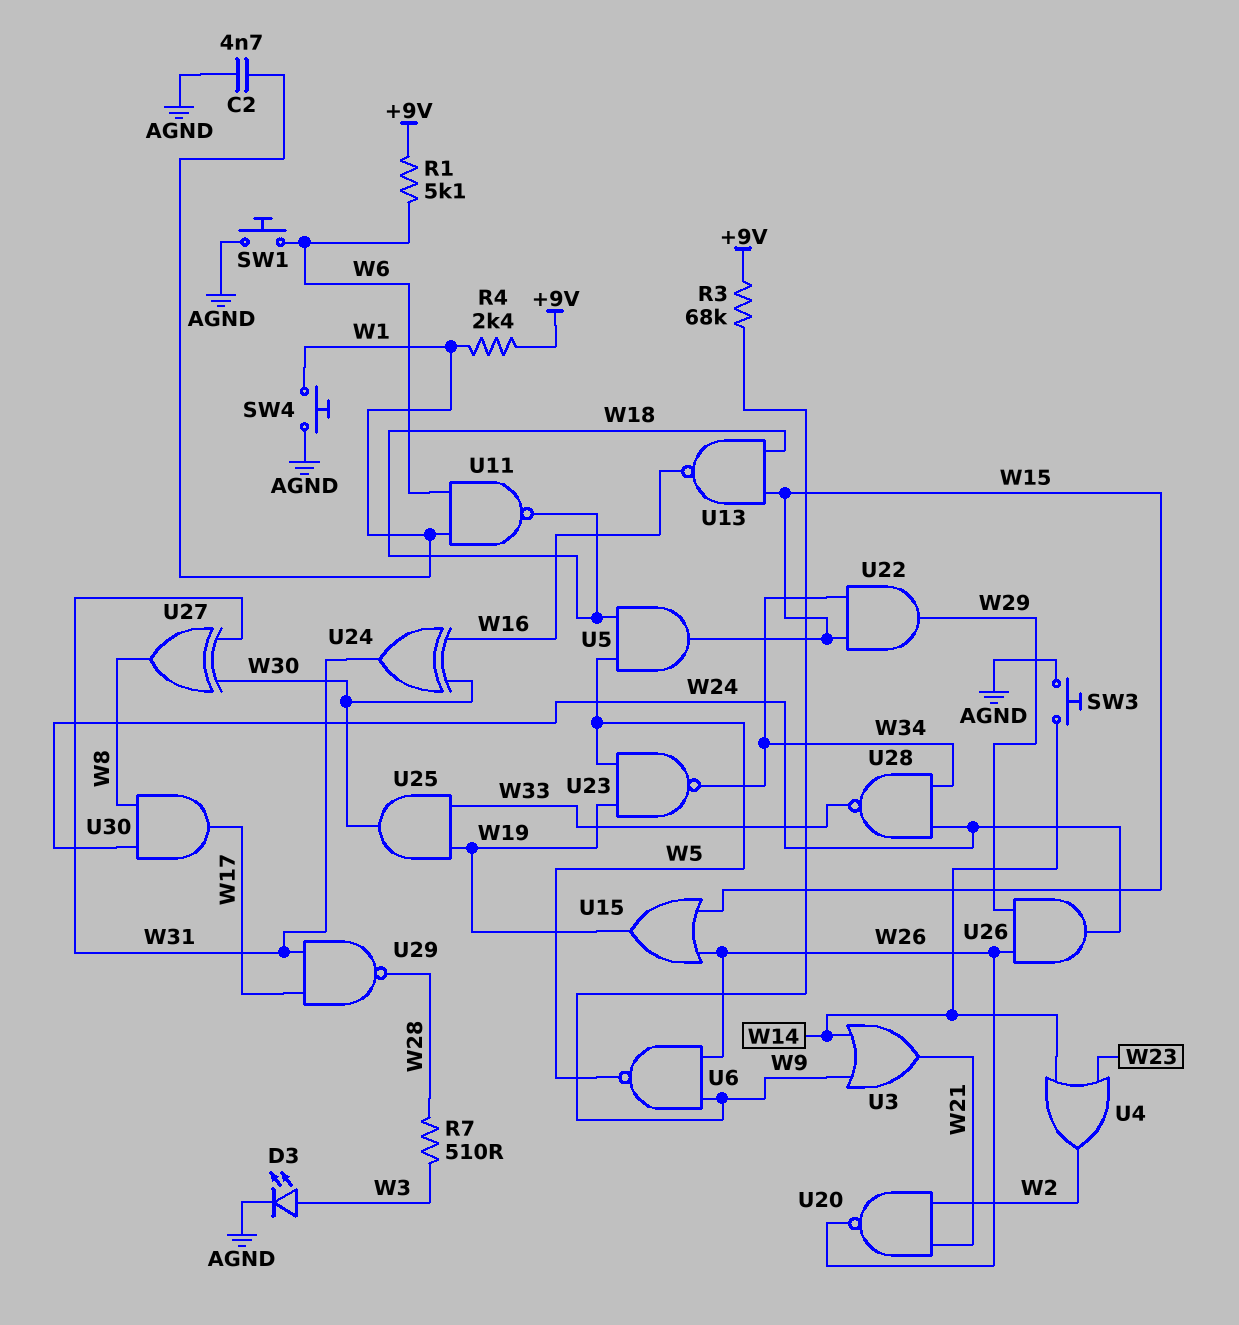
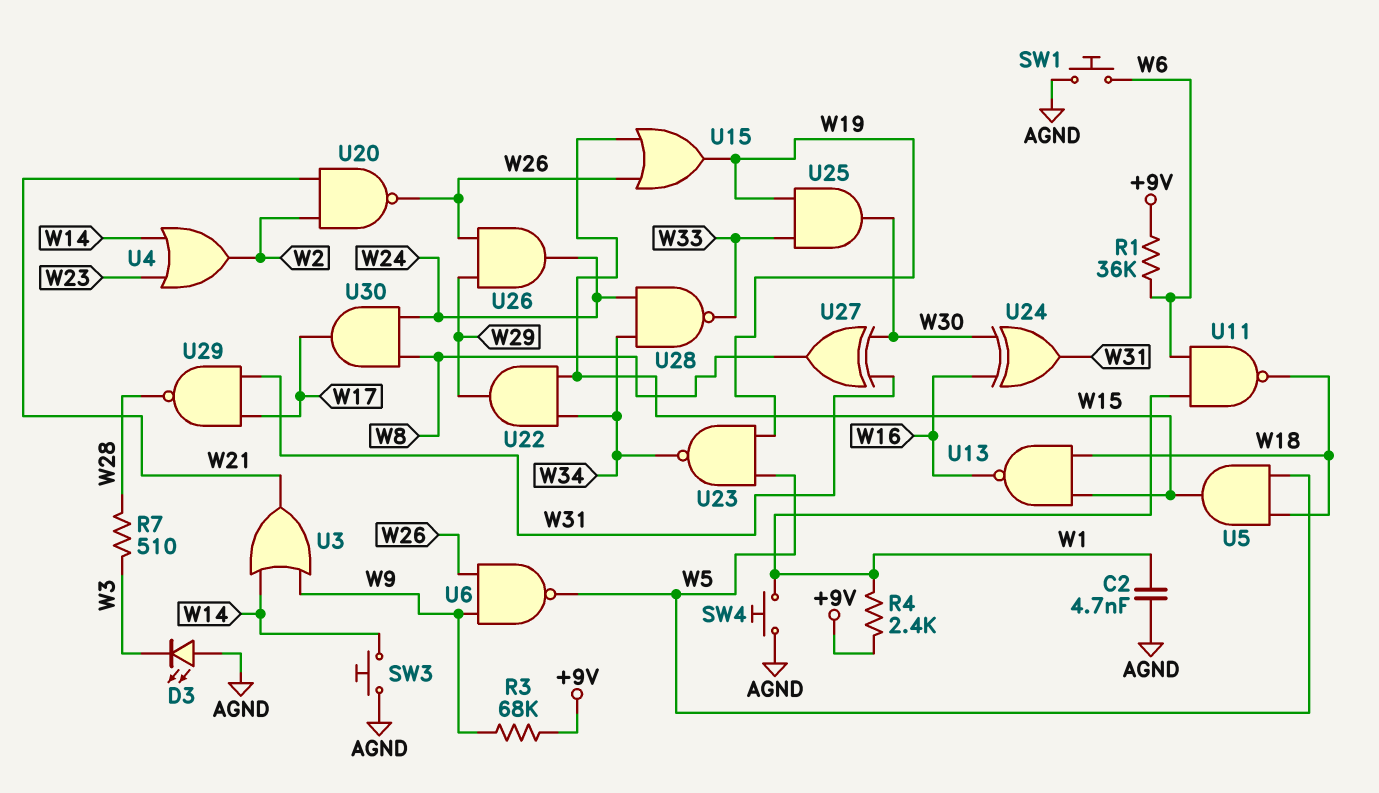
D3: LED (A W3, K AGND) -> LED (A AGND, K W3)
R1: 5.1k (+9V, W6) -> 36k (+9V, W6)

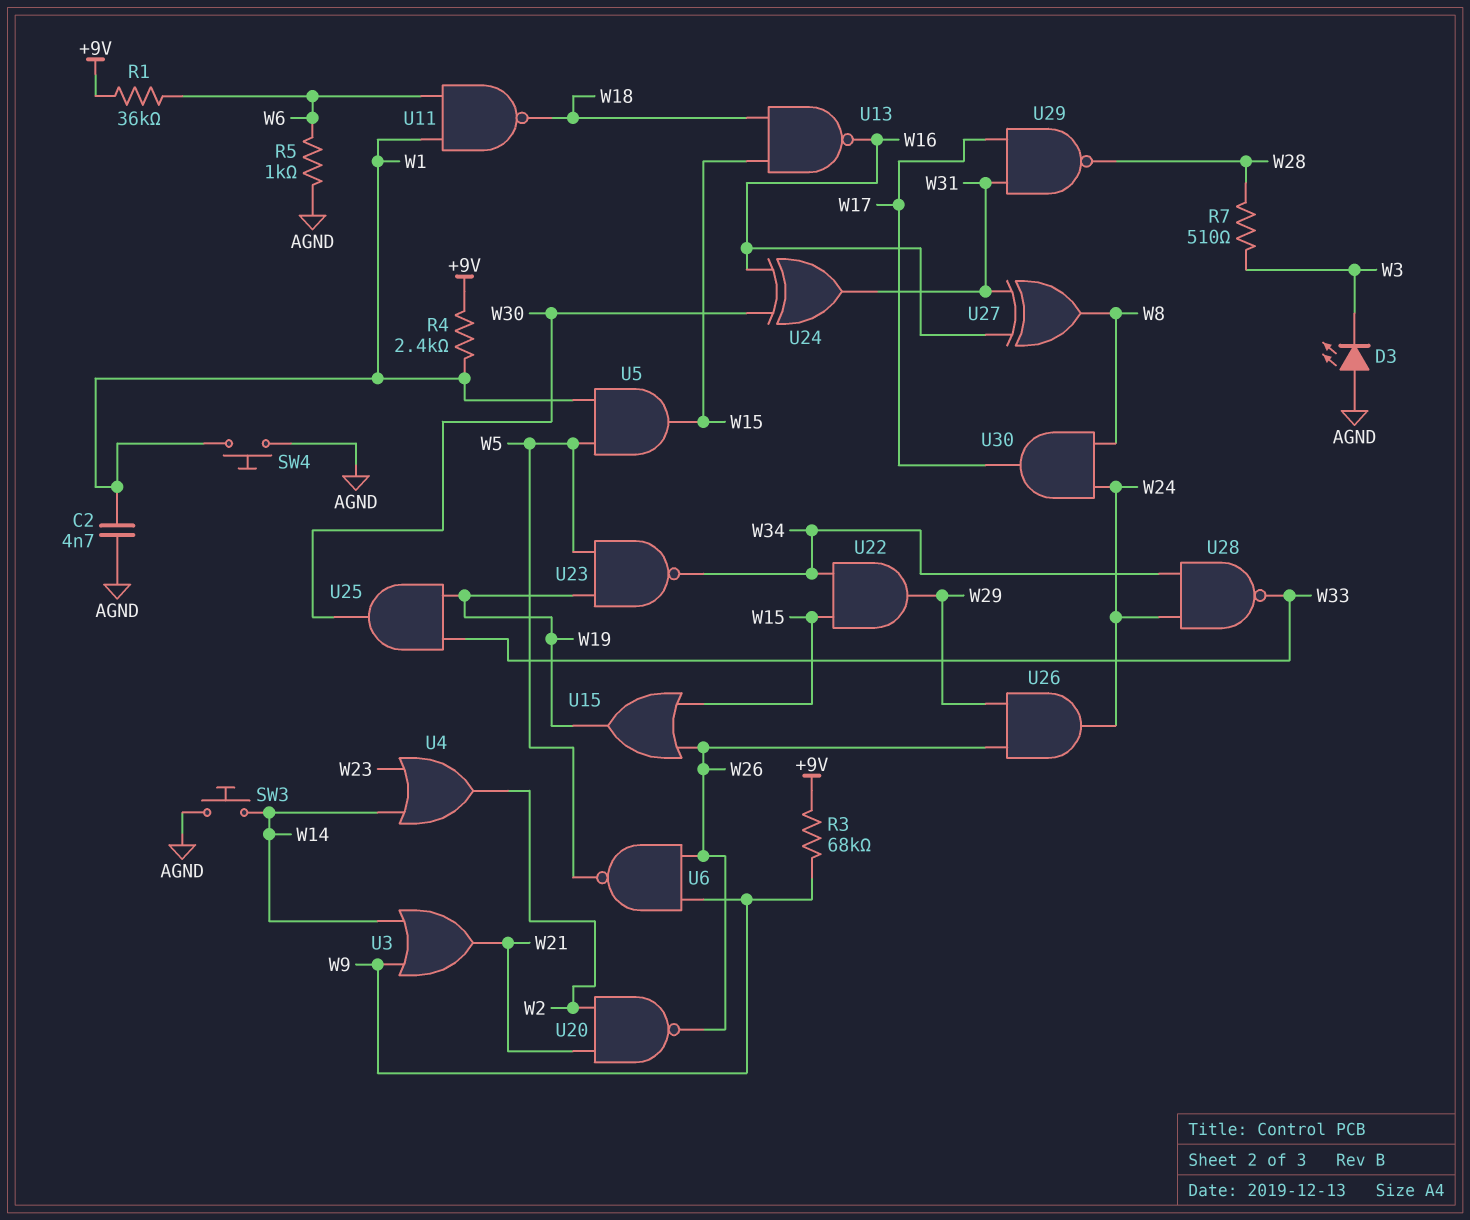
R5: none -> 1k (AGND, W6)
SW1: button (AGND, W6) -> none
U5: AND (in W5, in W18, out W15) -> AND (in W1, in W5, out W15)
U27: XOR (in W30, in W31, out W8) -> XOR (in W16, in W31, out W8)

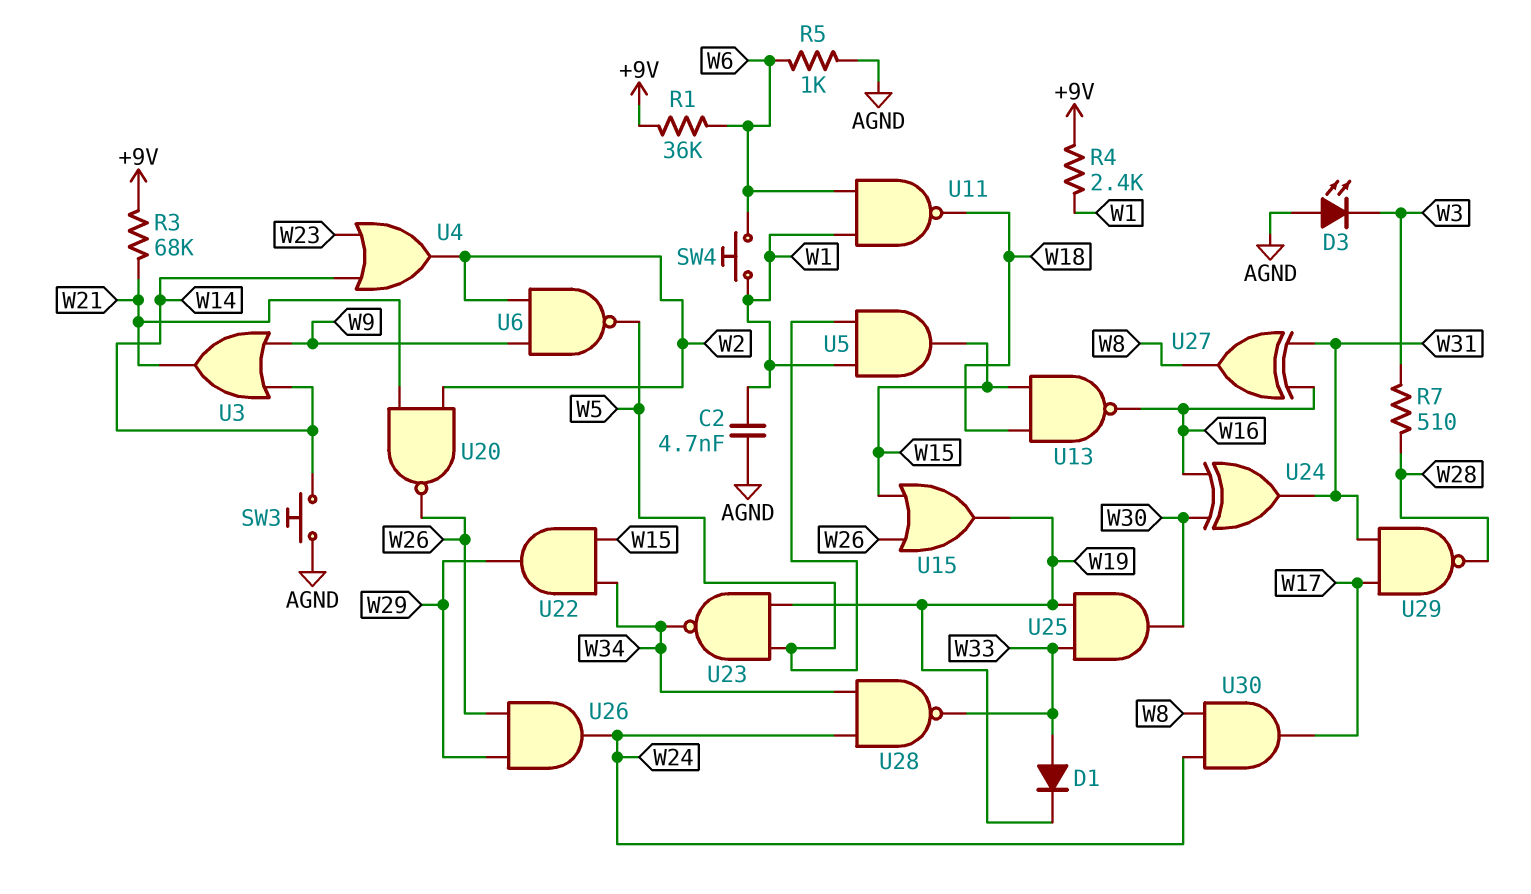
D1: none -> diode (A W33, K W19)
R3: 68k (+9V, W9) -> 68k (+9V, W21)
SW4: button (AGND, W1) -> button (W1, W6)
U6: NAND (in W9, in W26, out W5) -> NAND (in W2, in W9, out W5)

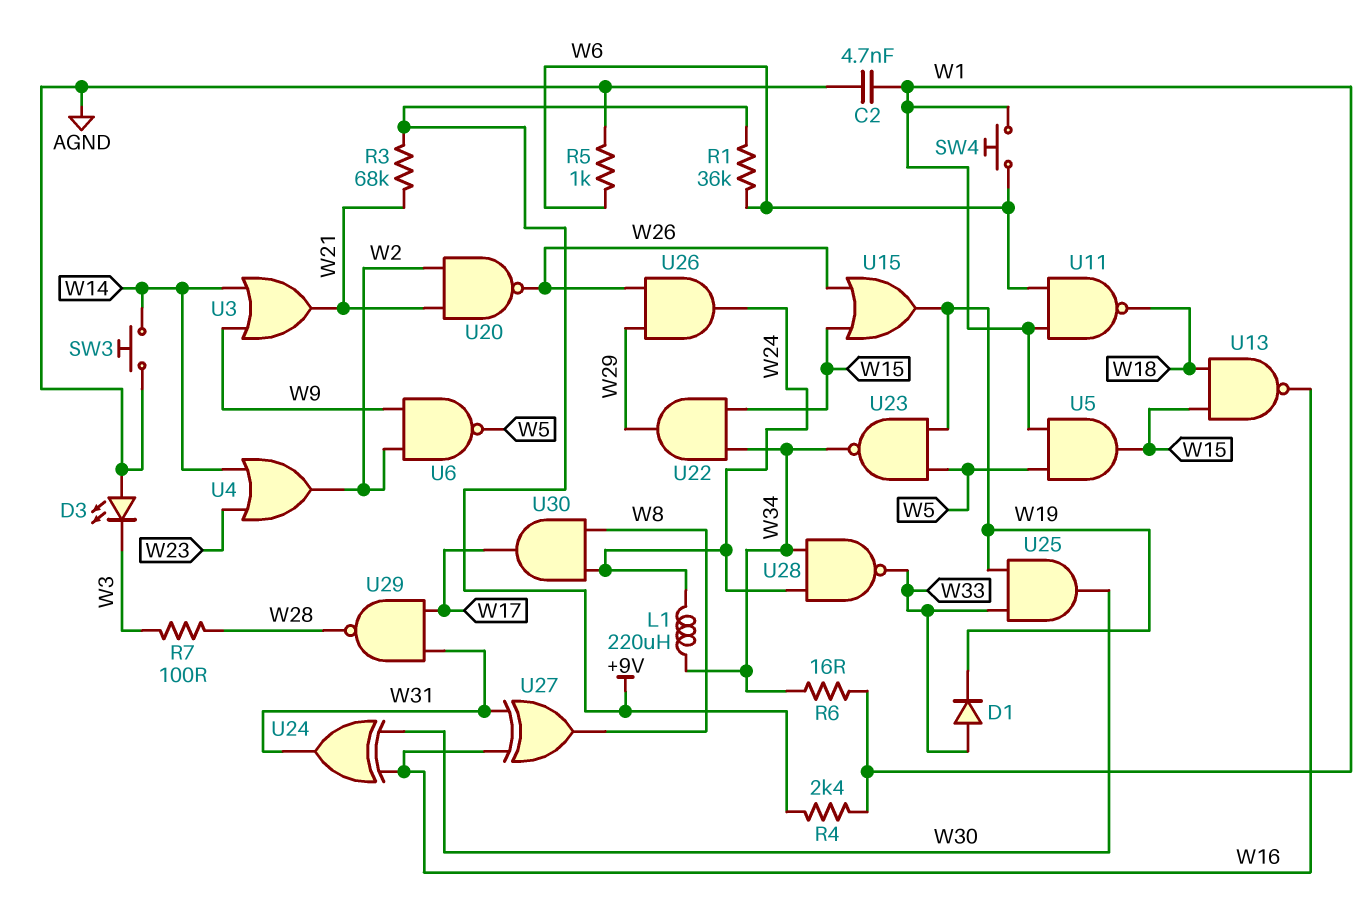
L1: none -> 220uH (W24, W34)
R6: none -> 16 (W1, W34)
R7: 510 (W3, W28) -> 100 (W3, W28)

